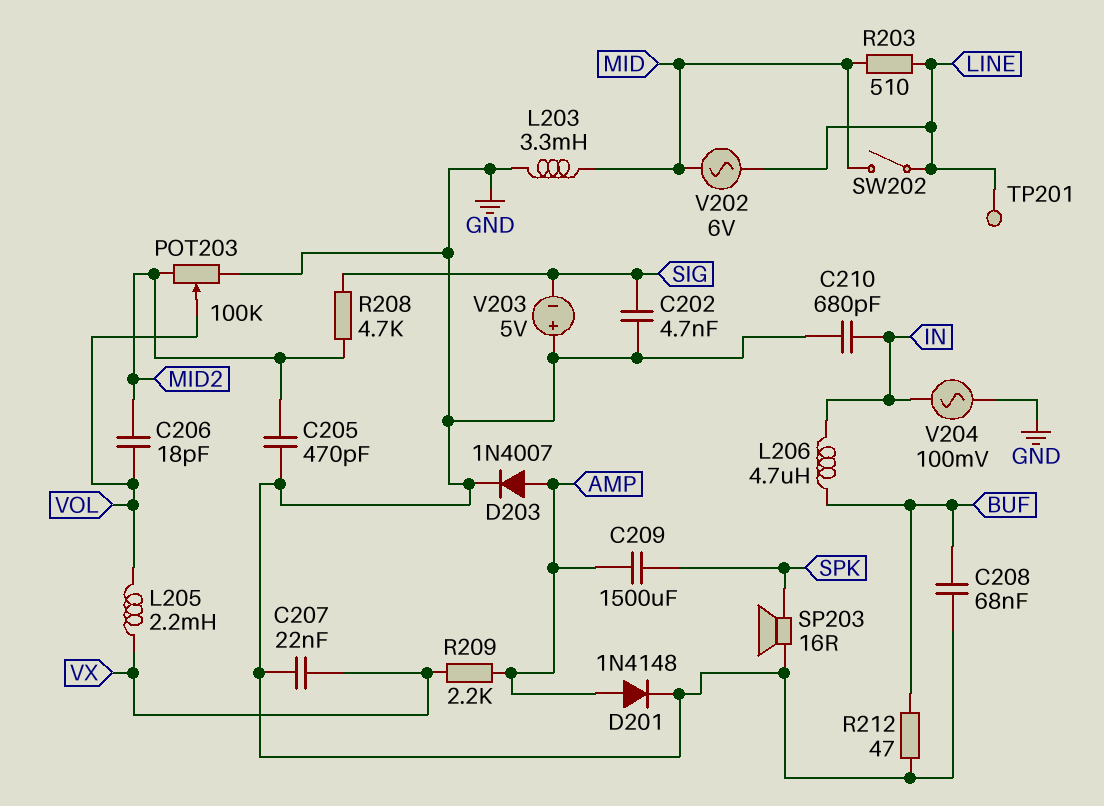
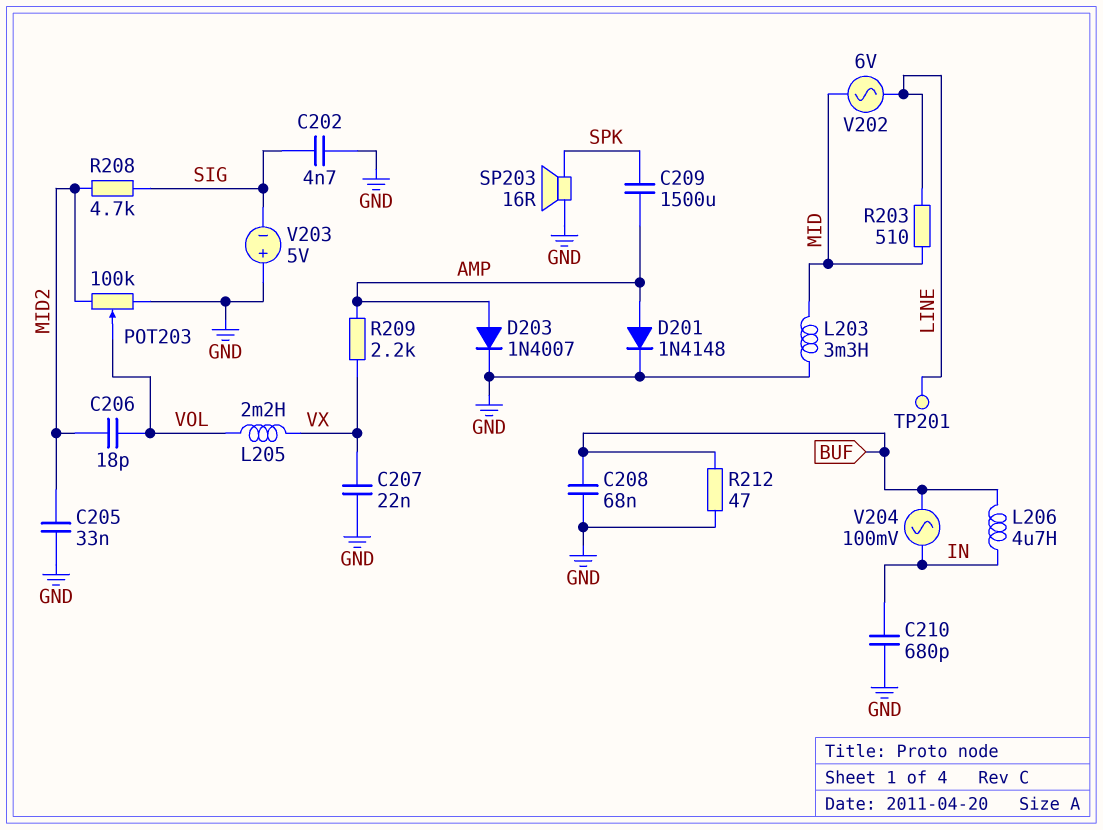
C205: 470pF (GND, MID2) -> 33nF (GND, MID2)
SW202: switch (LINE, MID) -> none
V204: AC 100mV (GND, IN) -> AC 100mV (BUF, IN)

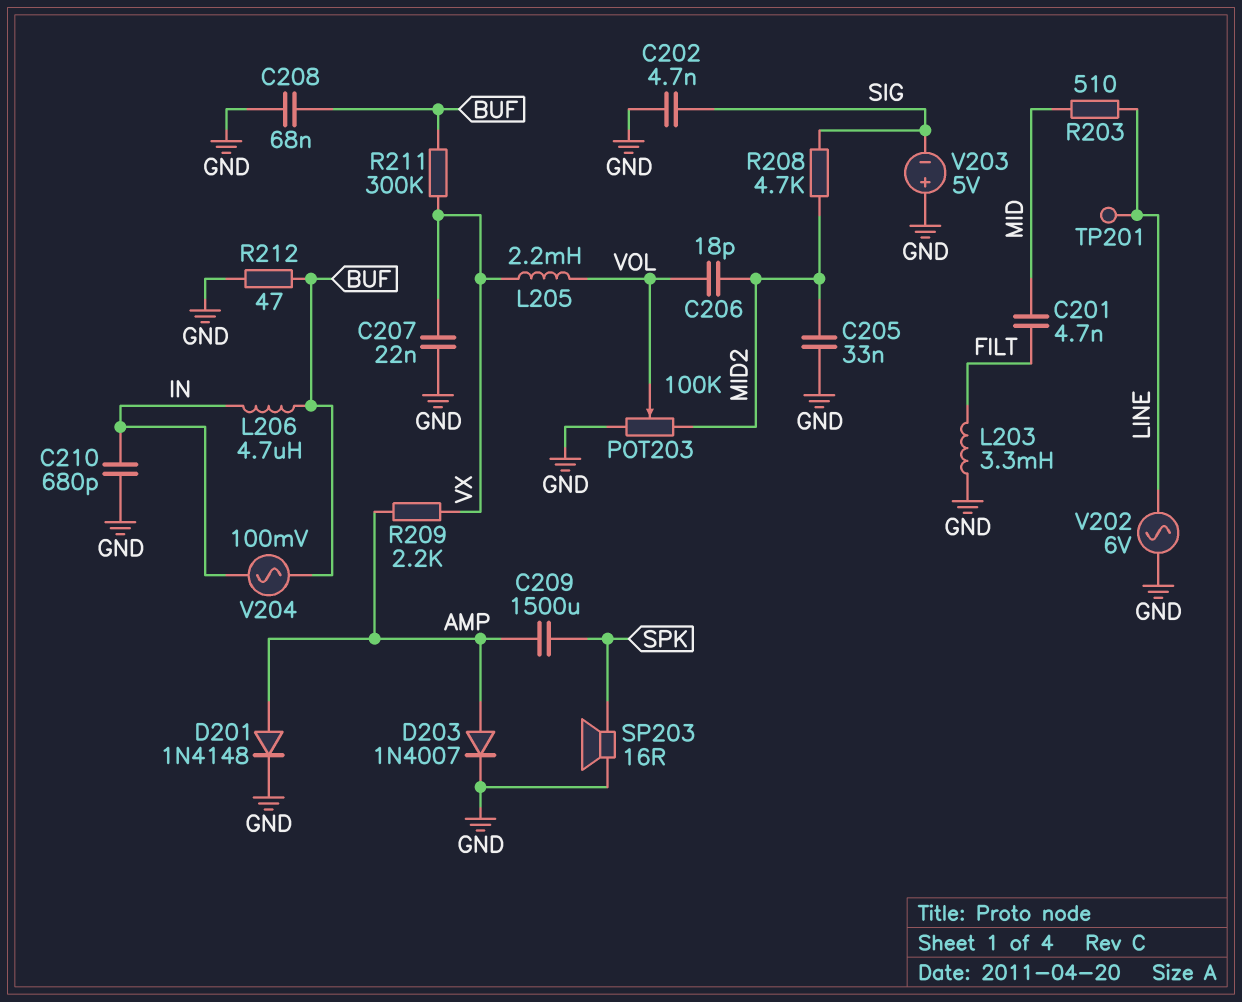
C201: none -> 4.7nF (FILT, MID)
L203: 3.3mH (GND, MID) -> 3.3mH (FILT, GND)
R211: none -> 300k (BUF, VX)
V202: AC 6V (LINE, MID) -> AC 6V (GND, LINE)

